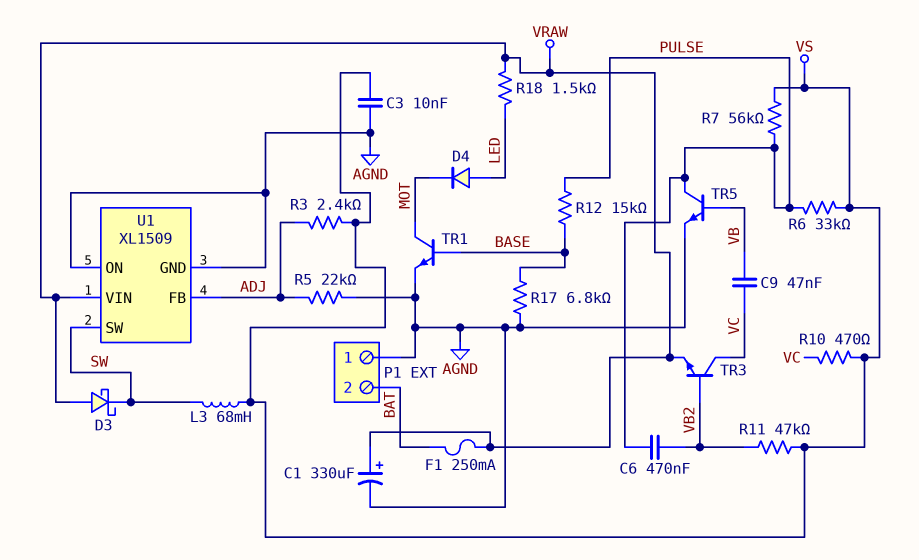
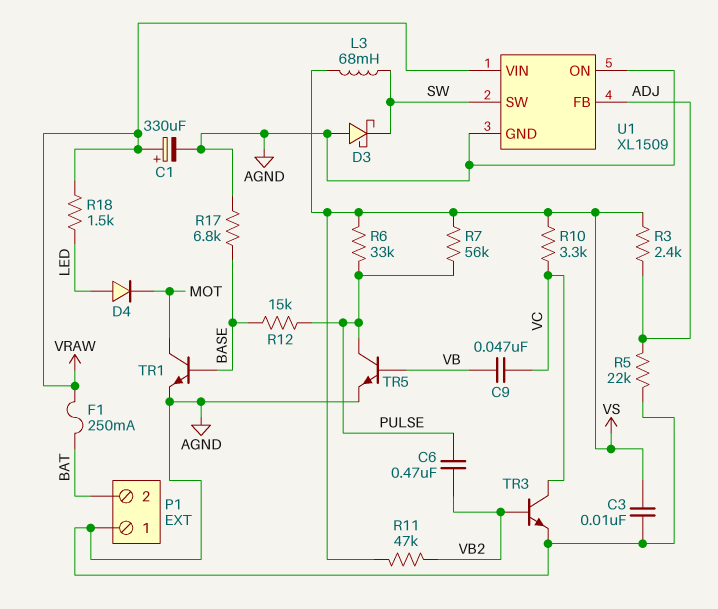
D3: schottky (A VRAW, K SW) -> schottky (A AGND, K SW)
R10: 470 (VC, VS) -> 3.3k (VC, VS)
TR3: NPN (B VB2, C VC, E VRAW) -> NPN (B VB2, C VC, E AGND)

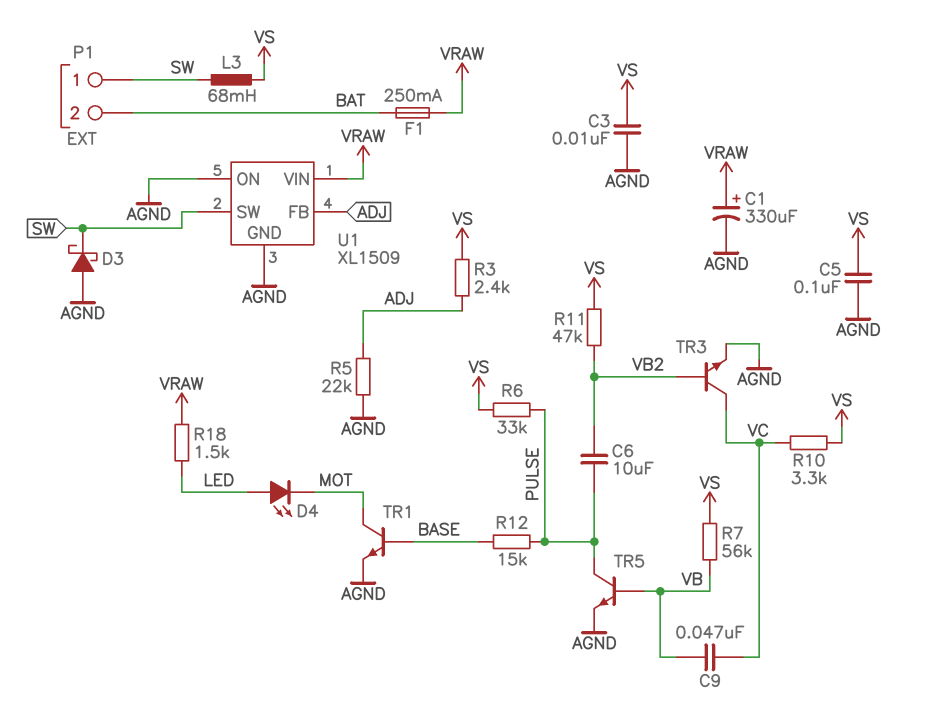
C5: none -> 100nF (AGND, VS)
C6: 470nF (PULSE, VB2) -> 10uF (PULSE, VB2)
D4: diode (A LED, K MOT) -> LED (A LED, K MOT)
P1 pin 1: AGND -> SW
R7: 56k (PULSE, VS) -> 56k (VB, VS)
R17: 6.8k (AGND, BASE) -> none

